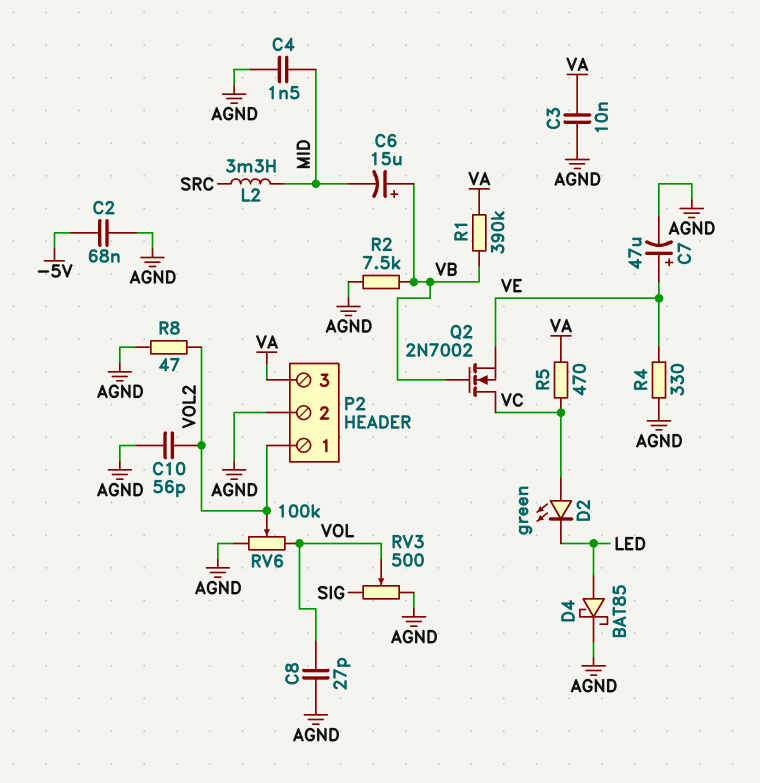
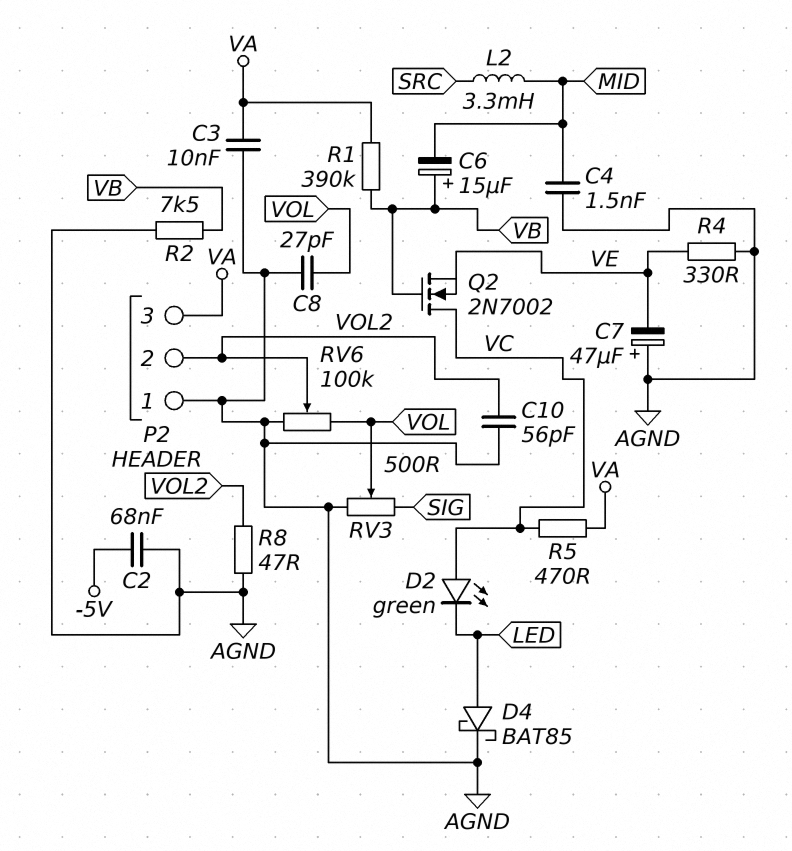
C7: 47uF (plus VE, minus AGND) -> 47uF (plus AGND, minus VE)
P2 pin 1: VOL2 -> AGND
P2 pin 2: AGND -> VOL2

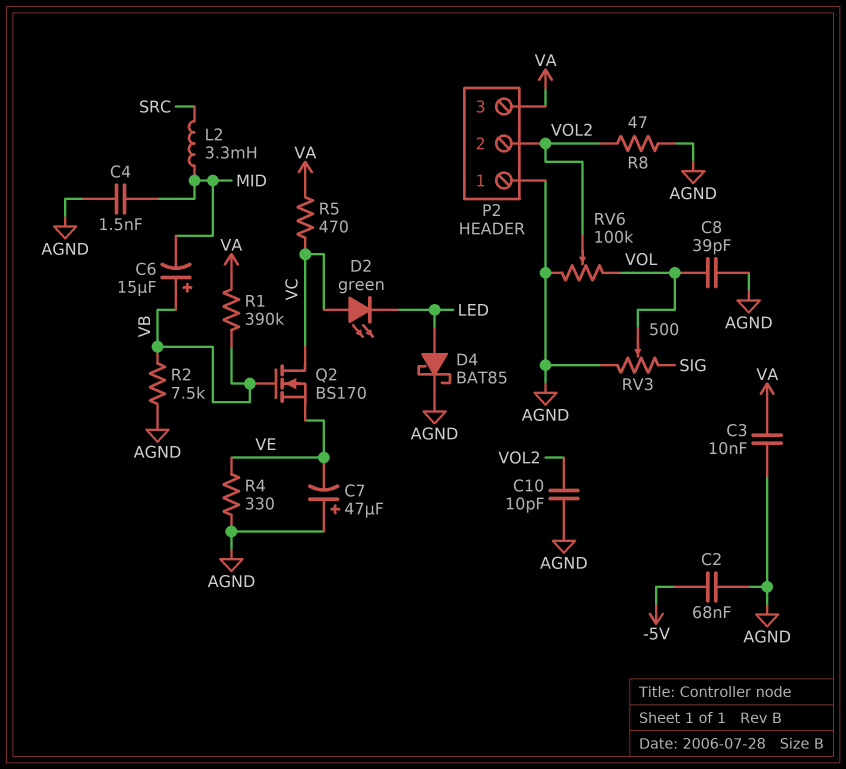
C8: 27pF (AGND, VOL) -> 39pF (AGND, VOL)
C10: 56pF (AGND, VOL2) -> 10pF (AGND, VOL2)
Q2: NMOS 2N7002 (G VB, D VC, S VE) -> NMOS BS170 (G VB, D VC, S VE)

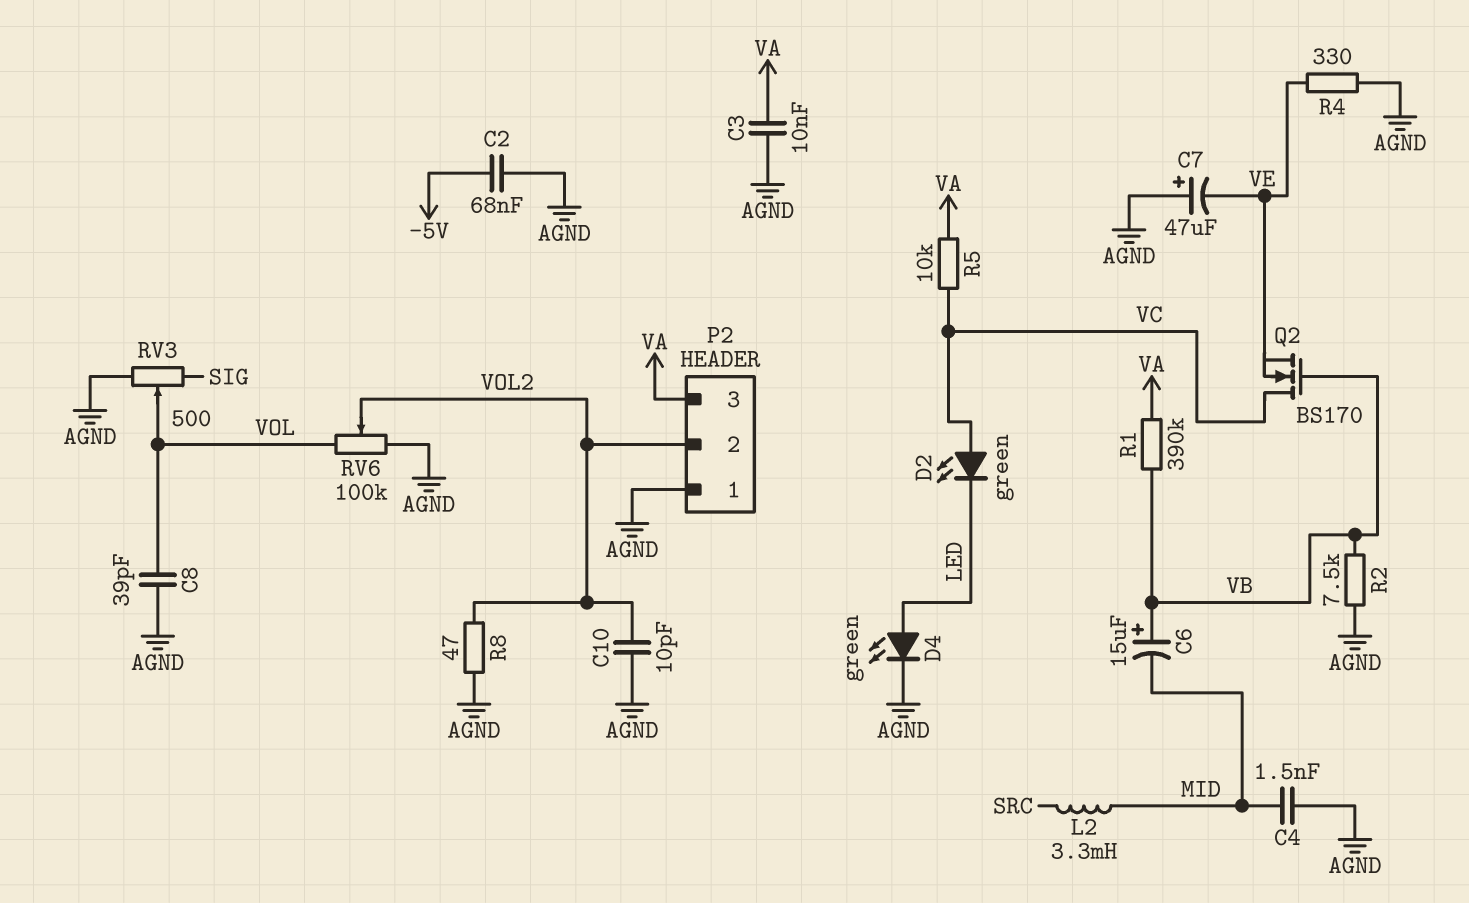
D4: schottky BAT85 (A LED, K AGND) -> LED green (A LED, K AGND)
R5: 470 (VA, VC) -> 10k (VA, VC)

